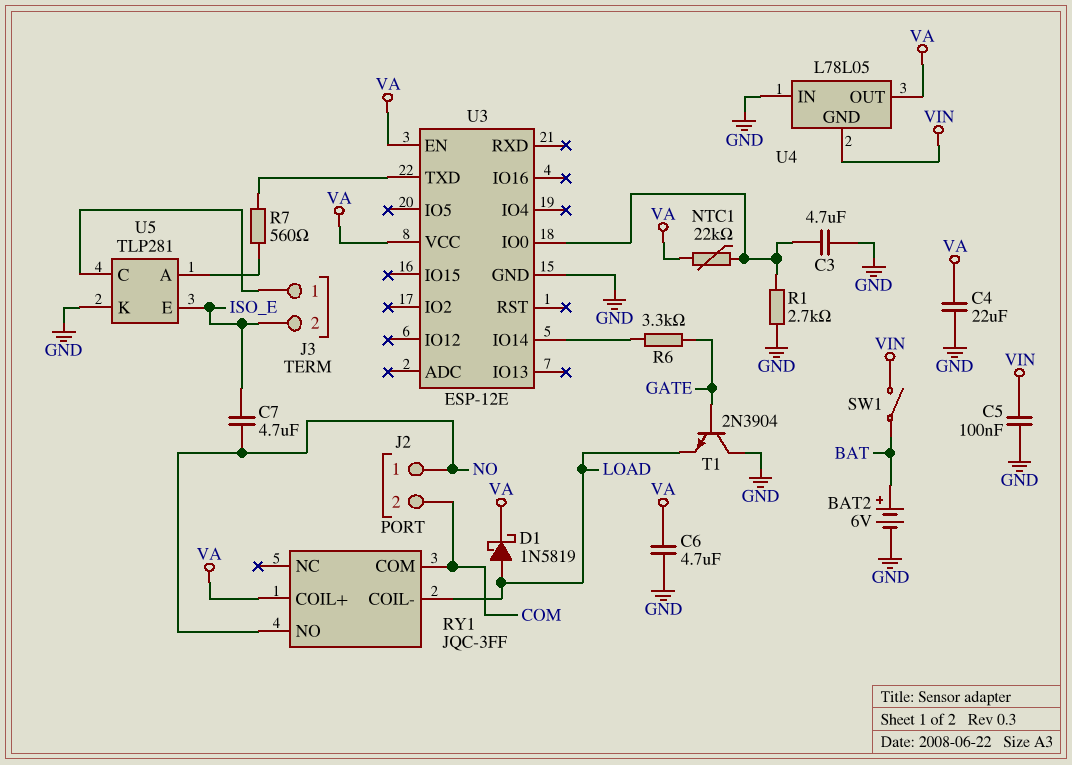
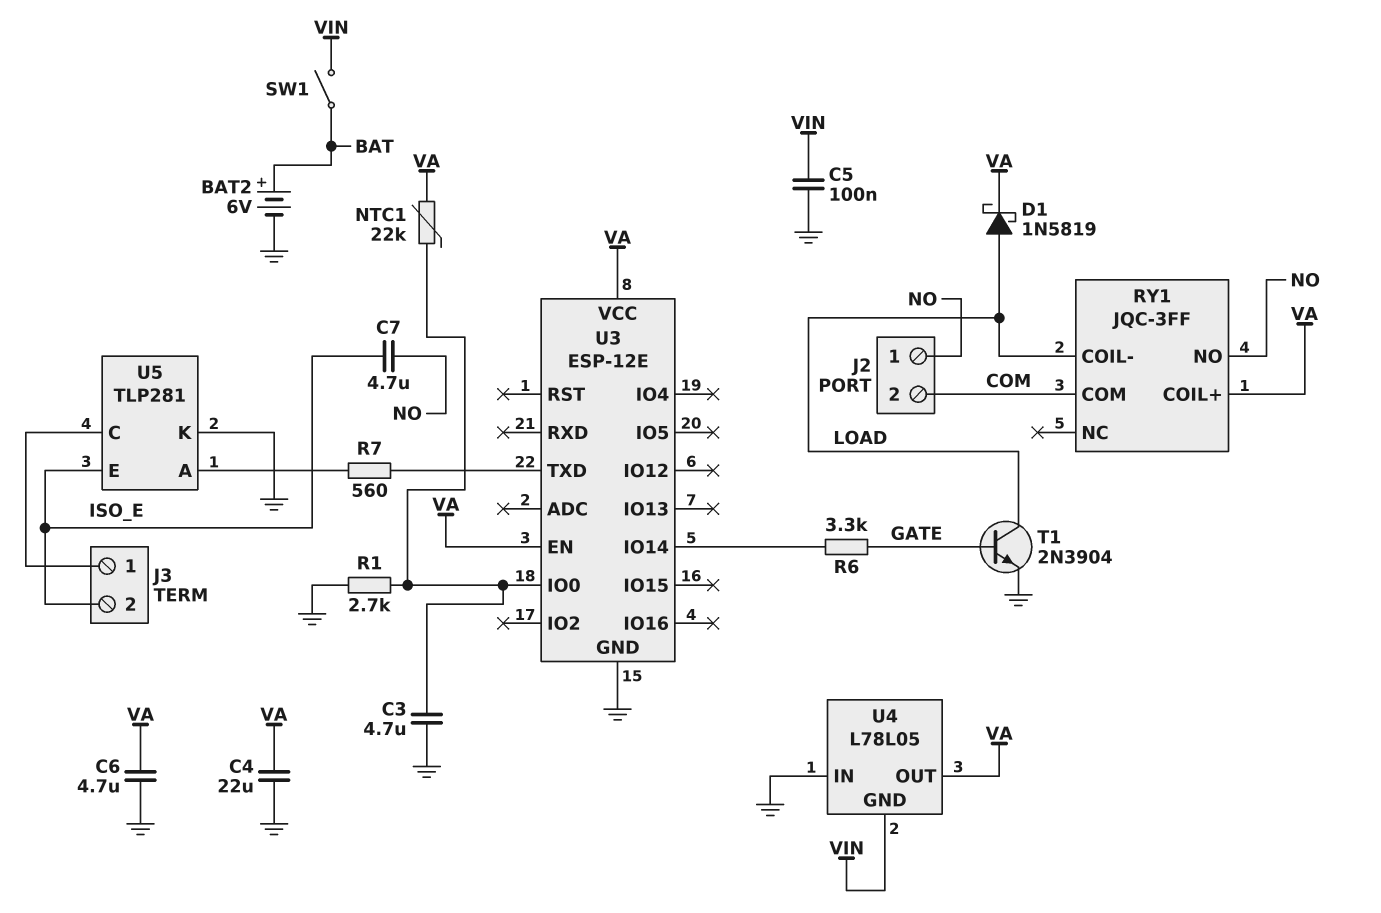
T1: NPN 2N3904 (B GATE, C GND, E LOAD) -> NPN 2N3904 (B GATE, C LOAD, E GND)

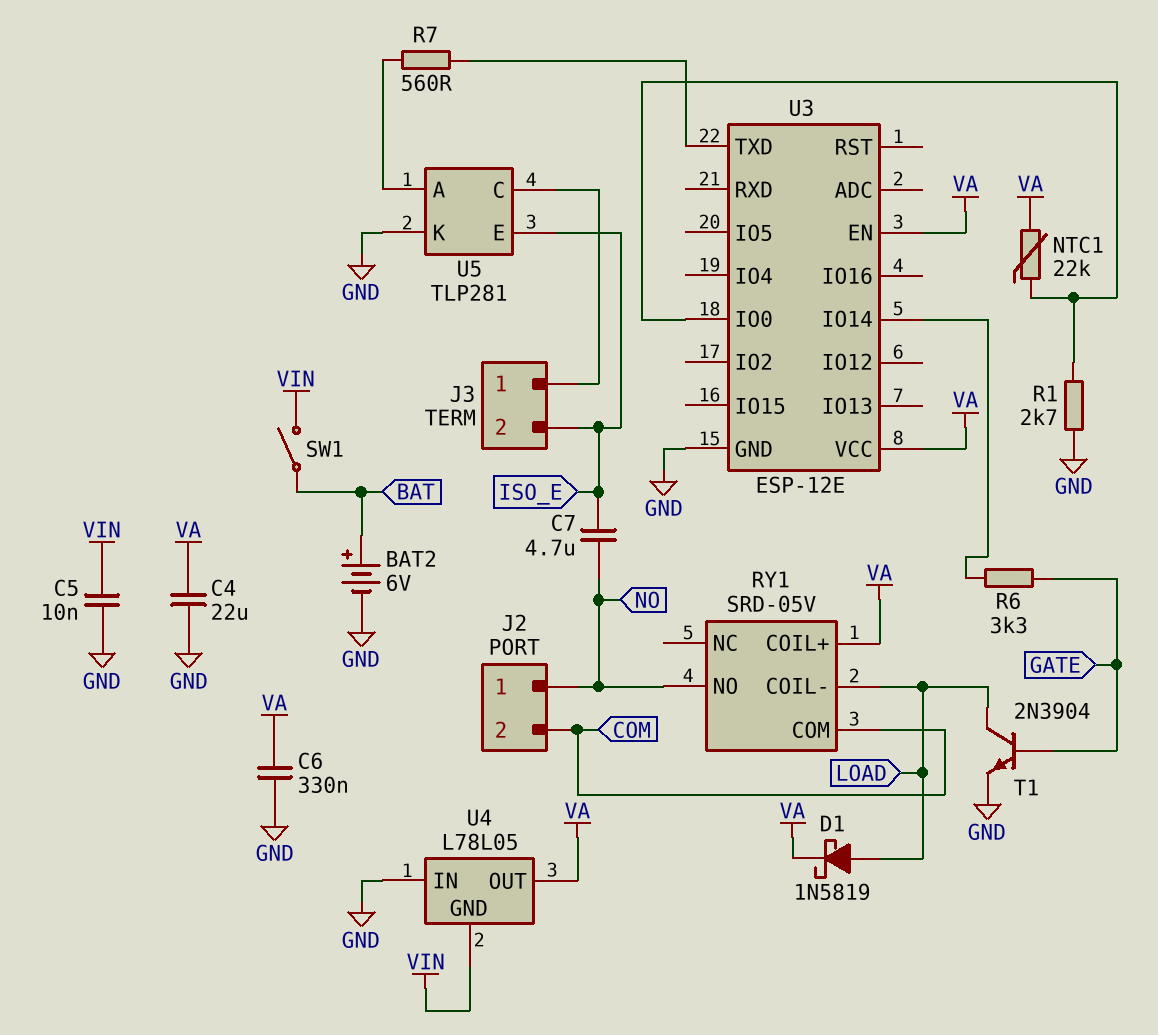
C3: 4.7uF (GND, U3/IO0) -> none
C5: 100nF (GND, VIN) -> 10nF (GND, VIN)
C6: 4.7uF (GND, VA) -> 330nF (GND, VA)
RY1: JQC-3FF -> SRD-05V

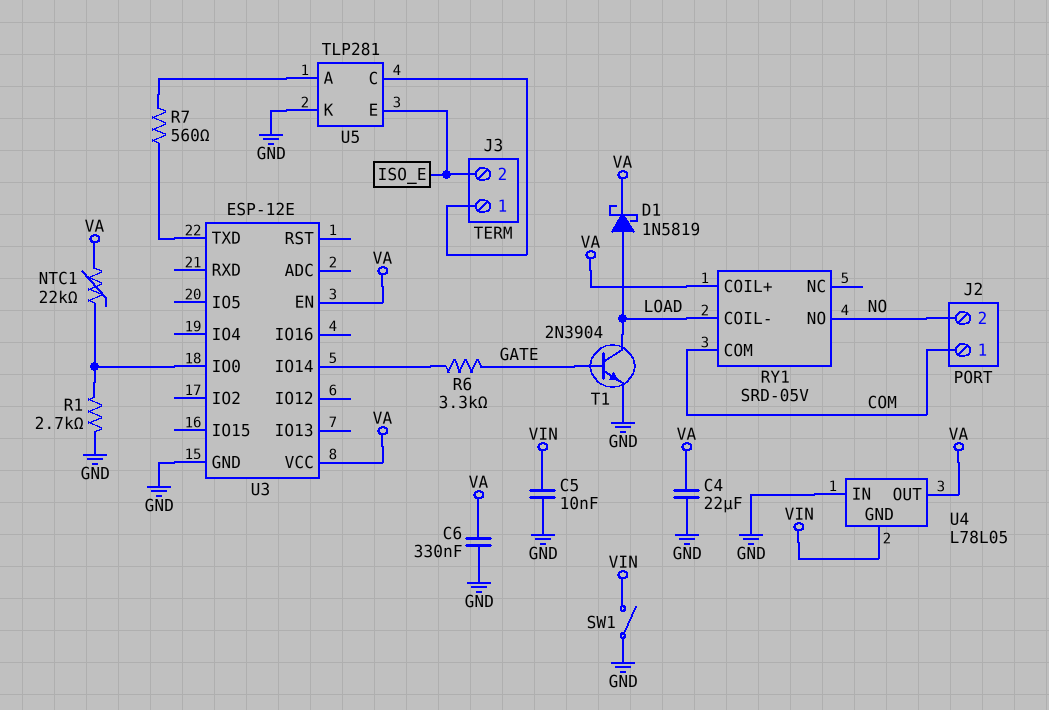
BAT2: 6V (plus BAT, minus GND) -> none
C7: 4.7uF (ISO_E, NO) -> none
J2 pin 1: NO -> COM
J2 pin 2: COM -> NO
SW1: switch (BAT, VIN) -> switch (GND, VIN)

